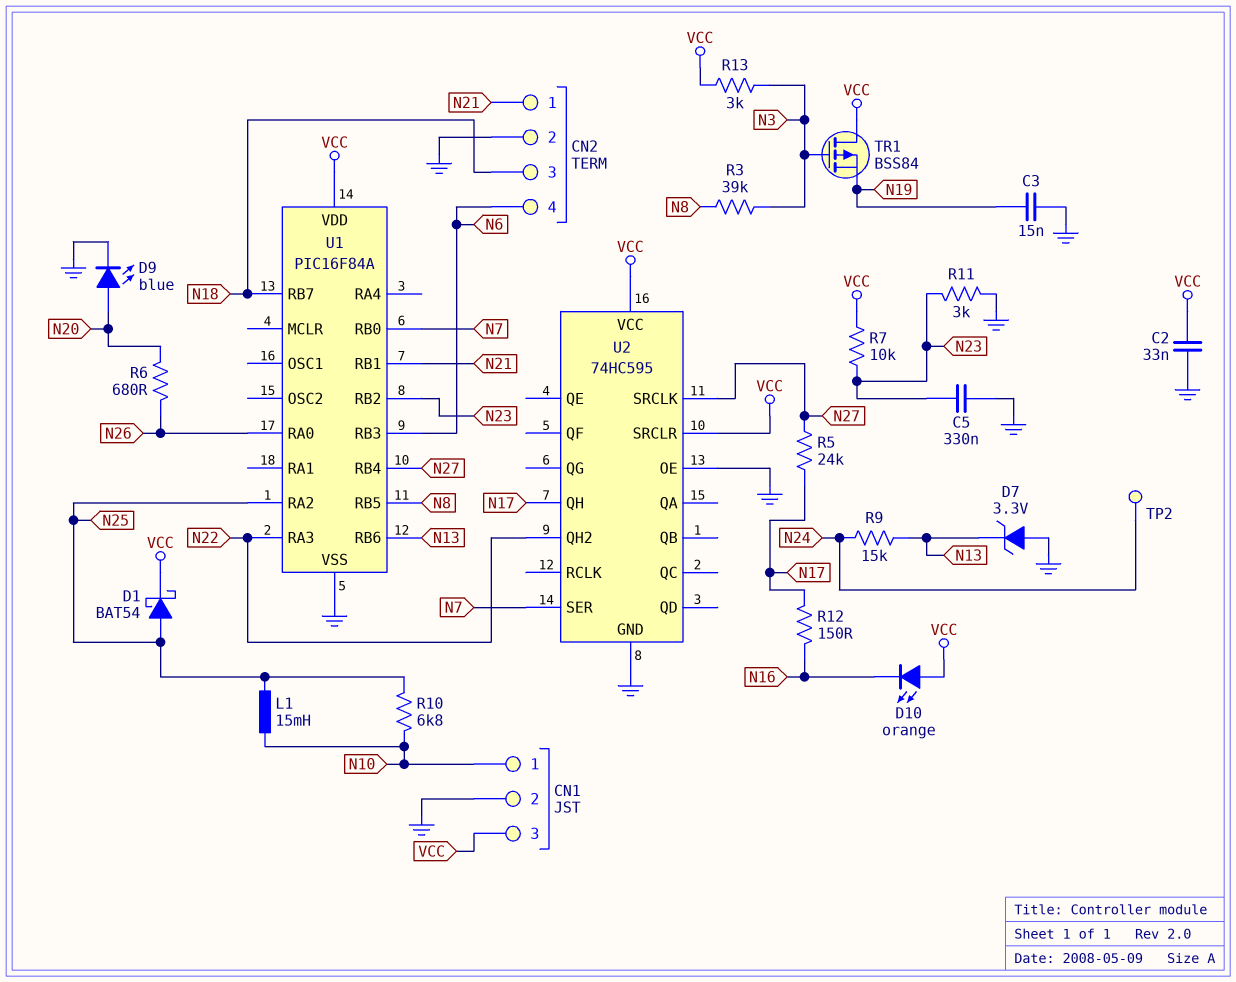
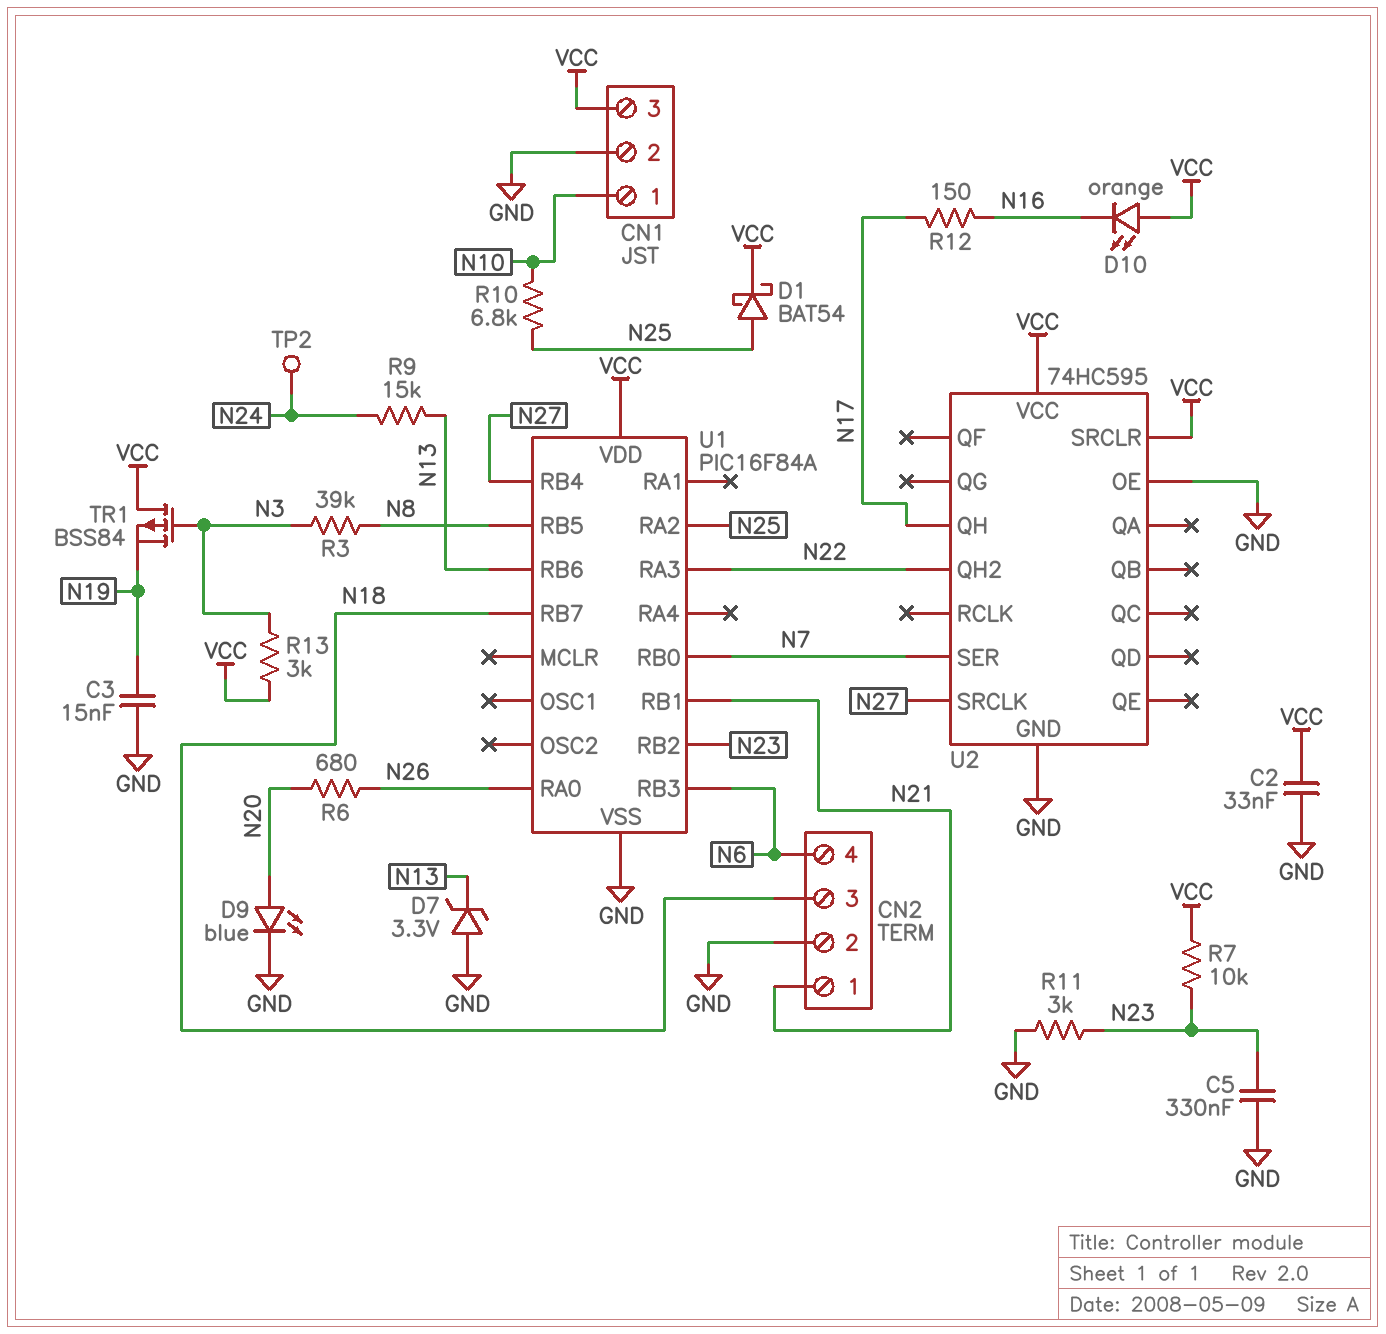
L1: 15mH (N10, N25) -> none
R5: 24k (N17, N27) -> none

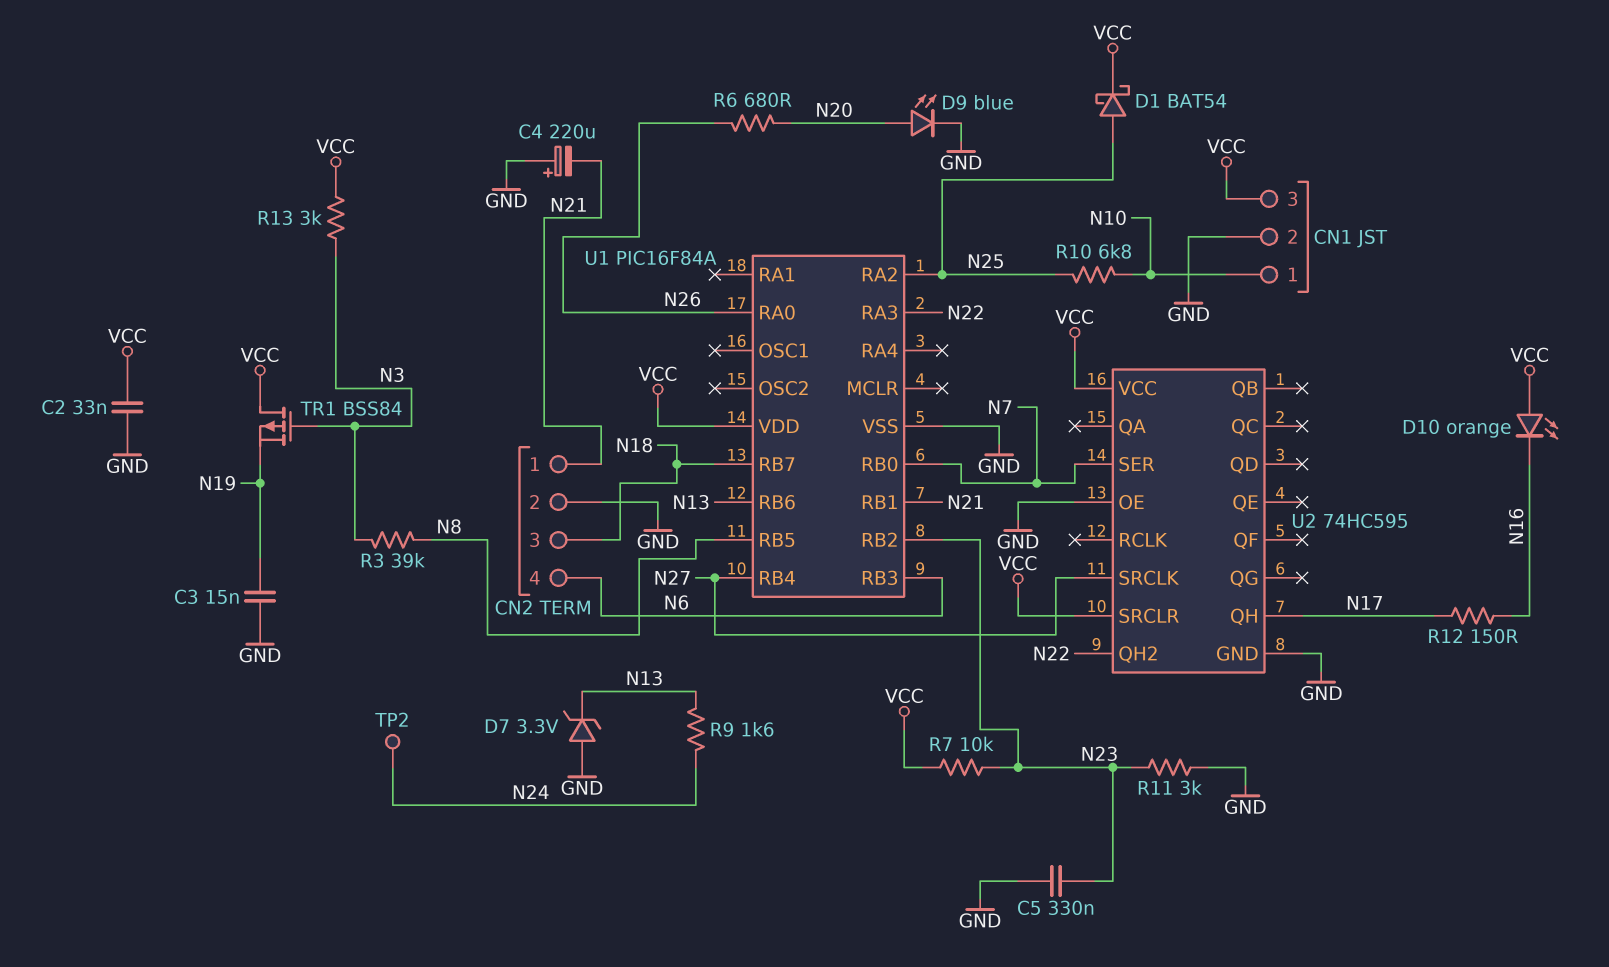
C4: none -> 220uF (plus GND, minus N21)
R9: 15k (N13, N24) -> 1.6k (N13, N24)

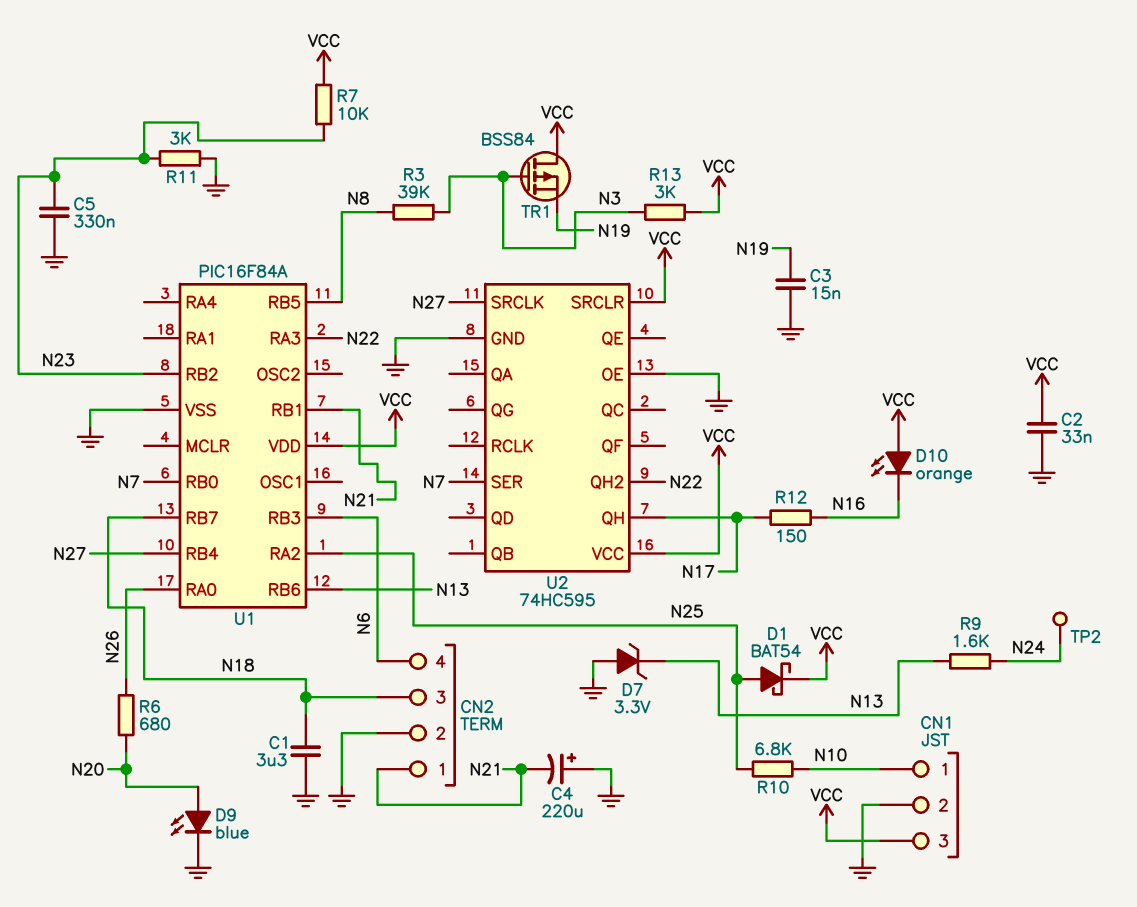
C1: none -> 3.3uF (GND, N18)

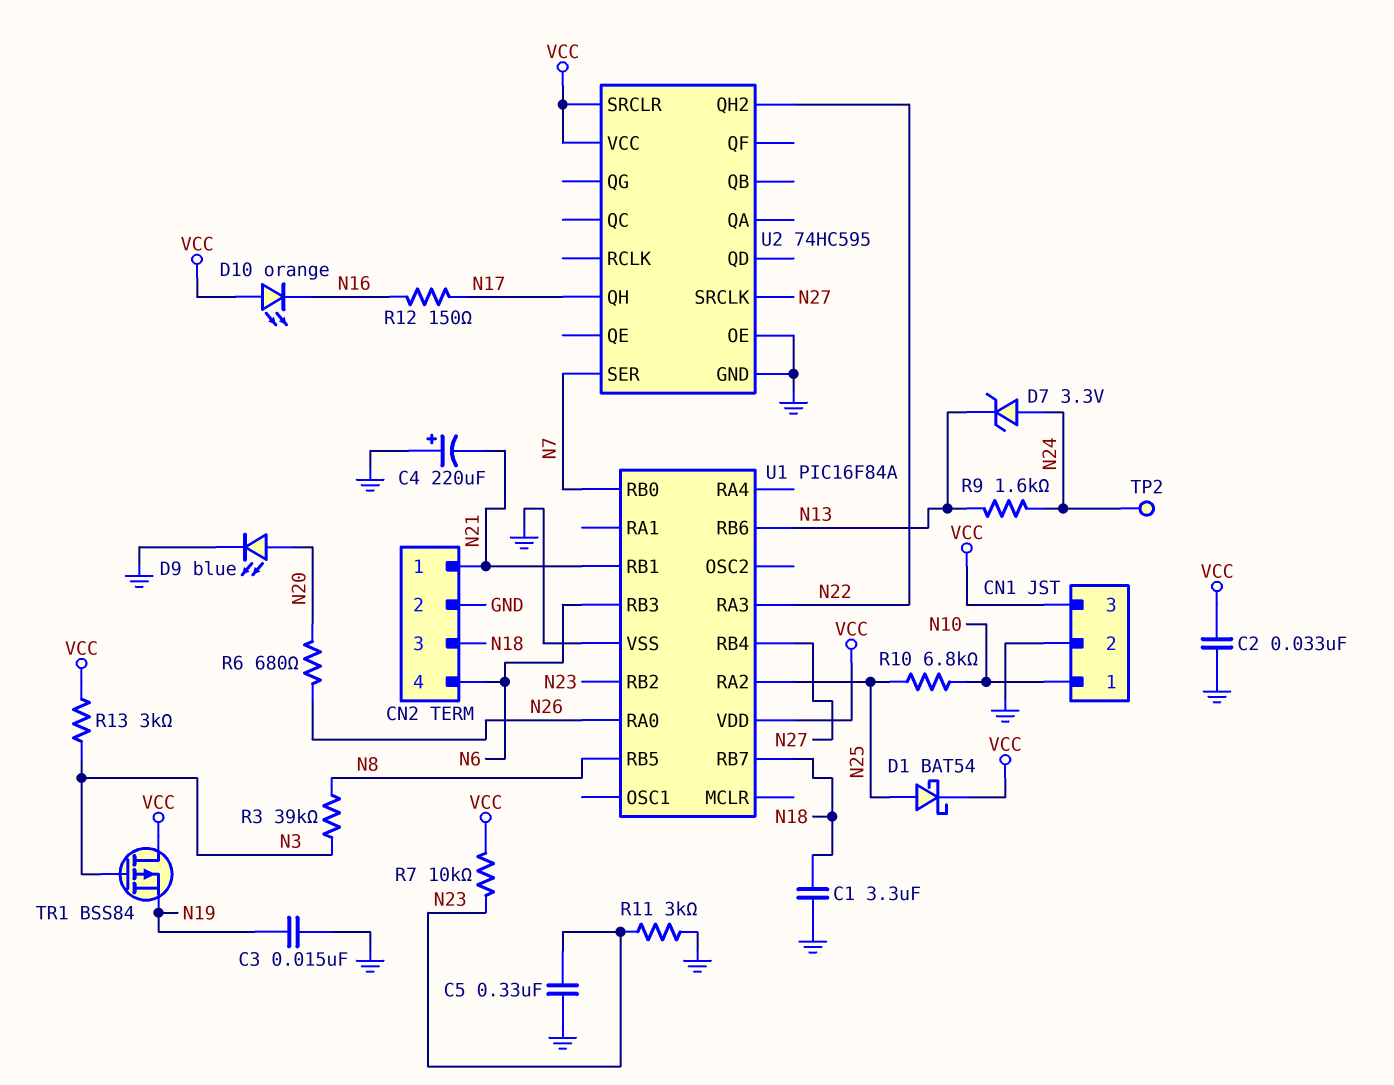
D7: zener 3.3V (A GND, K N13) -> zener 3.3V (A N24, K N13)

